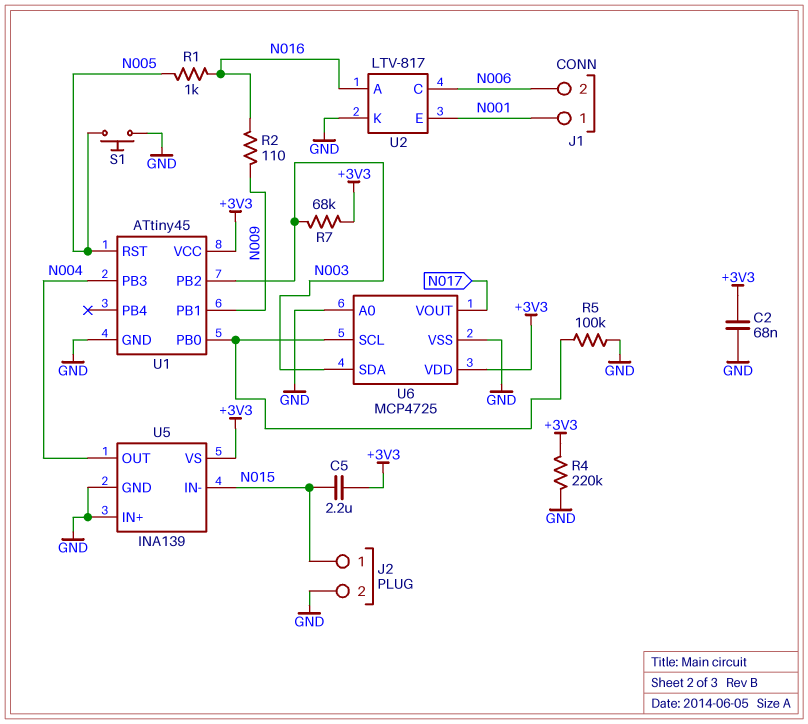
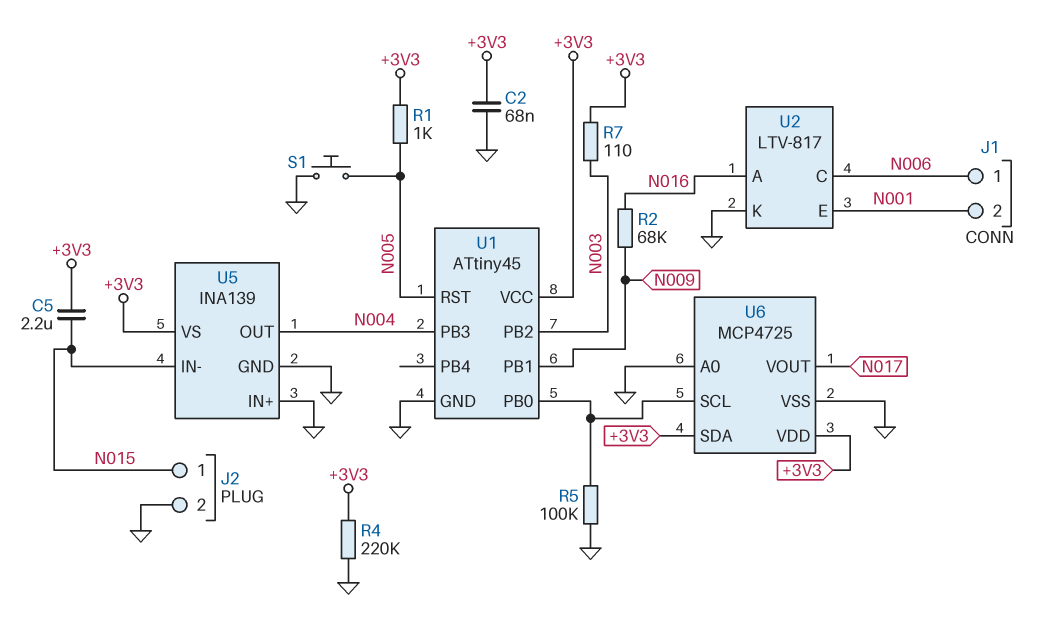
J1 pin 1: N001 -> N006
J1 pin 2: N006 -> N001
R1: 1k (N005, N016) -> 1k (+3V3, N005)
R2: 110 (N009, N016) -> 68k (N009, N016)
R7: 68k (+3V3, N003) -> 110 (+3V3, N003)
U6 pin SDA: N003 -> +3V3

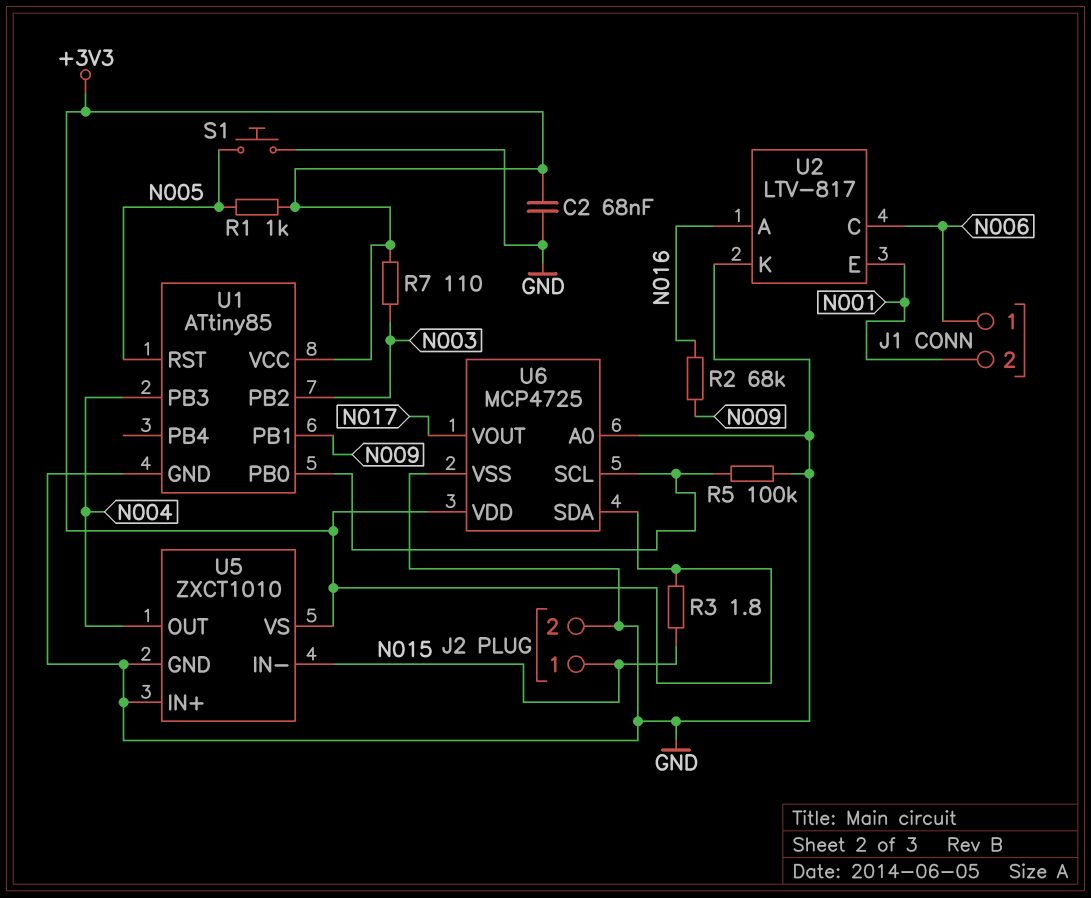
C5: 2.2uF (+3V3, N015) -> none
R3: none -> 1.8 (+3V3, N015)
R4: 220k (+3V3, GND) -> none
U1: ATtiny45 -> ATtiny85
U5: INA139 -> ZXCT1010

